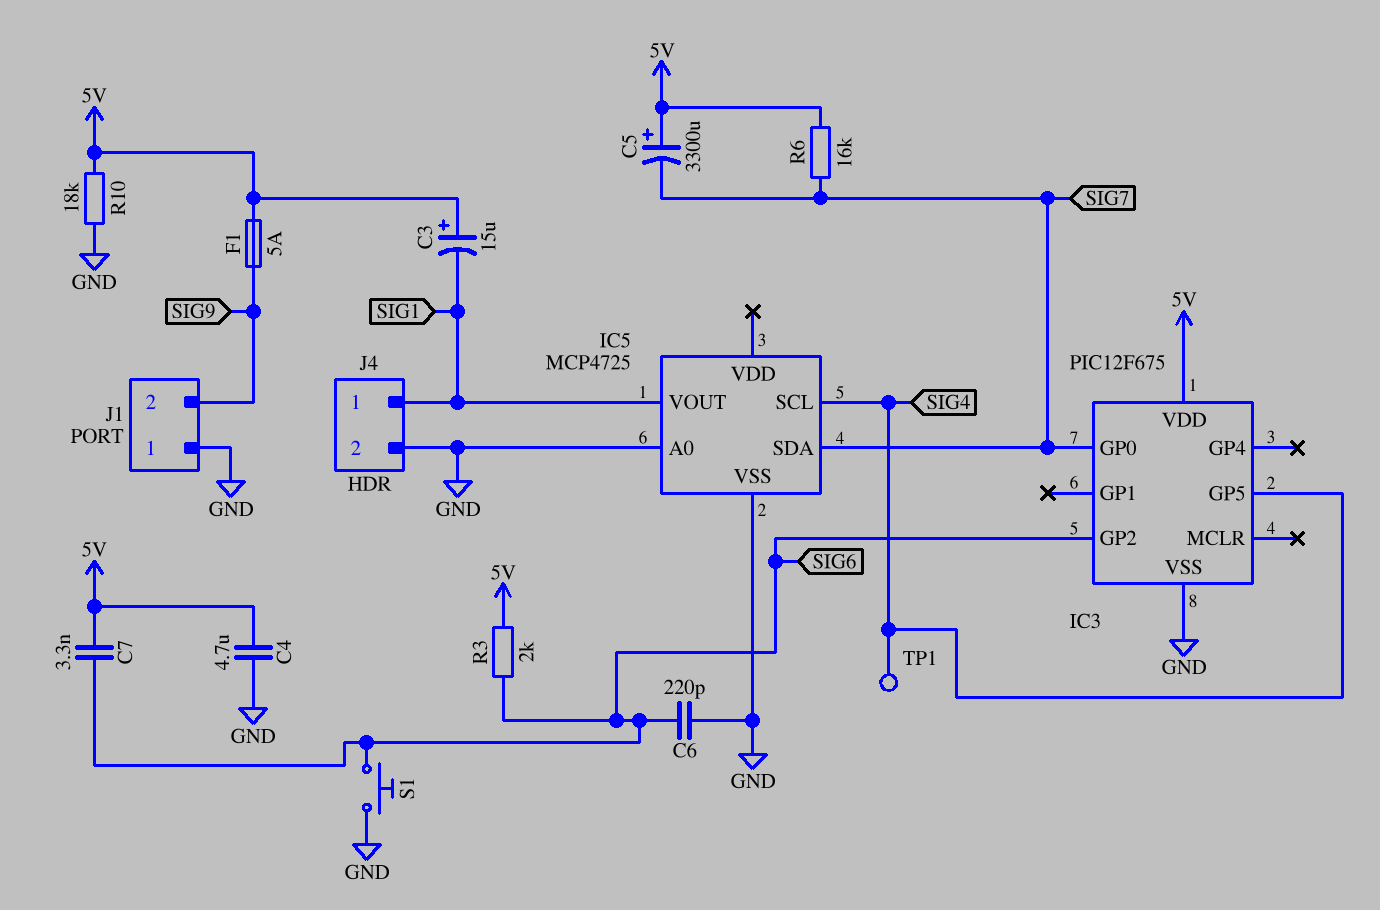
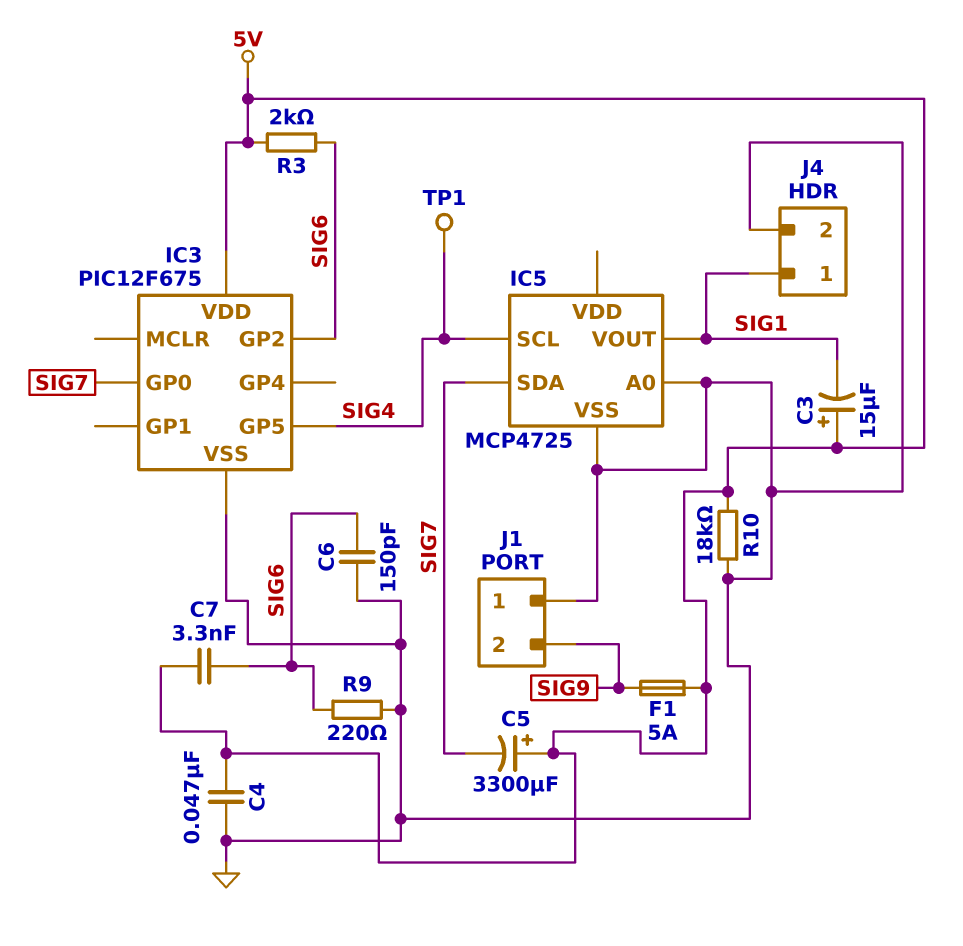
C4: 4.7uF (5V, GND) -> 47nF (5V, GND)
C6: 220pF (GND, SIG6) -> 150pF (GND, SIG6)
R6: 16k (5V, SIG7) -> none
R9: none -> 220 (GND, SIG6)
S1: button (GND, SIG6) -> none

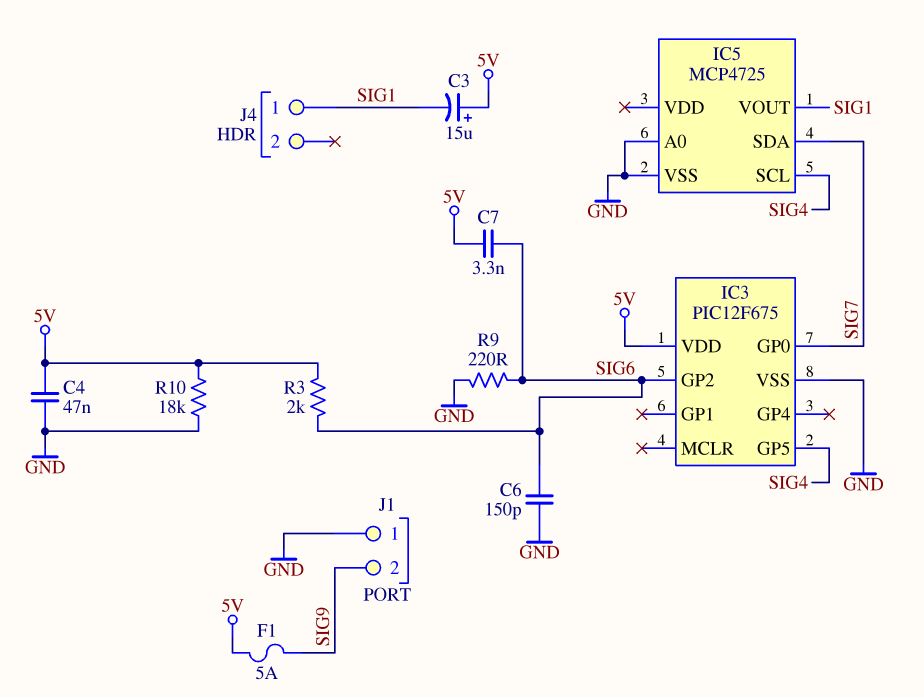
C5: 3300uF (plus 5V, minus SIG7) -> none
J4 pin 2: GND -> none
TP1: test point (SIG4) -> none

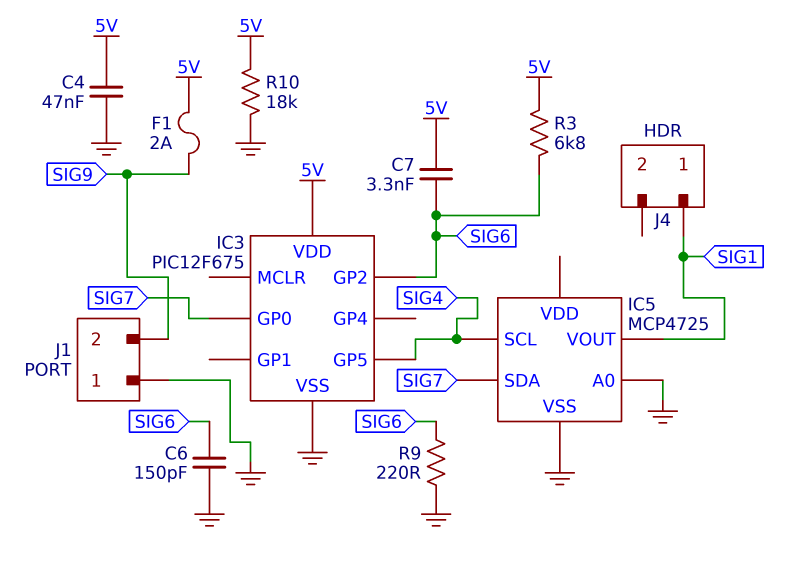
C3: 15uF (plus 5V, minus SIG1) -> none
F1: 5A (5V, SIG9) -> 2A (5V, SIG9)
R3: 2k (5V, SIG6) -> 6.8k (5V, SIG6)

